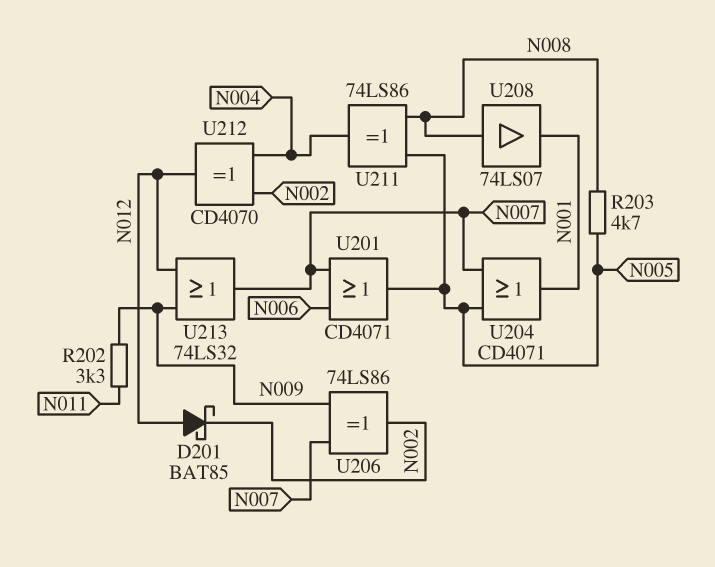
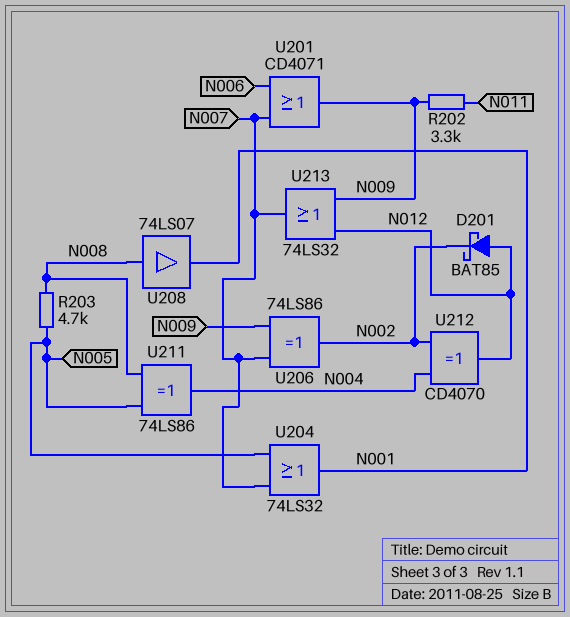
U201: OR CD4071 (in N006, in N007, out N005) -> OR CD4071 (in N006, in N007, out N009)
U204: OR CD4071 (in N005, in N007, out N001) -> OR 74LS32 (in N005, in N007, out N001)

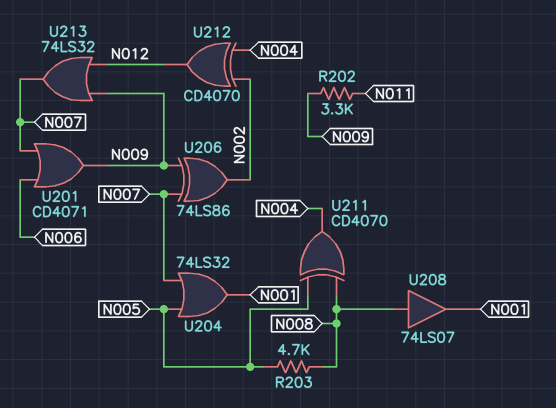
D201: schottky BAT85 (A N012, K N002) -> none
U211: XOR 74LS86 (in N005, in N008, out N004) -> XOR CD4070 (in N005, in N008, out N004)

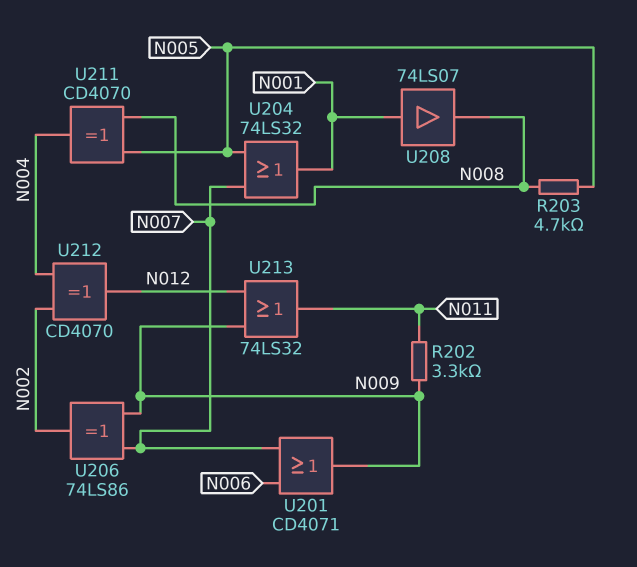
U208: buffer 74LS07 (in N008, out N001) -> buffer 74LS07 (in N001, out N008)
U213: OR 74LS32 (in N009, in N012, out N007) -> OR 74LS32 (in N009, in N012, out N011)

